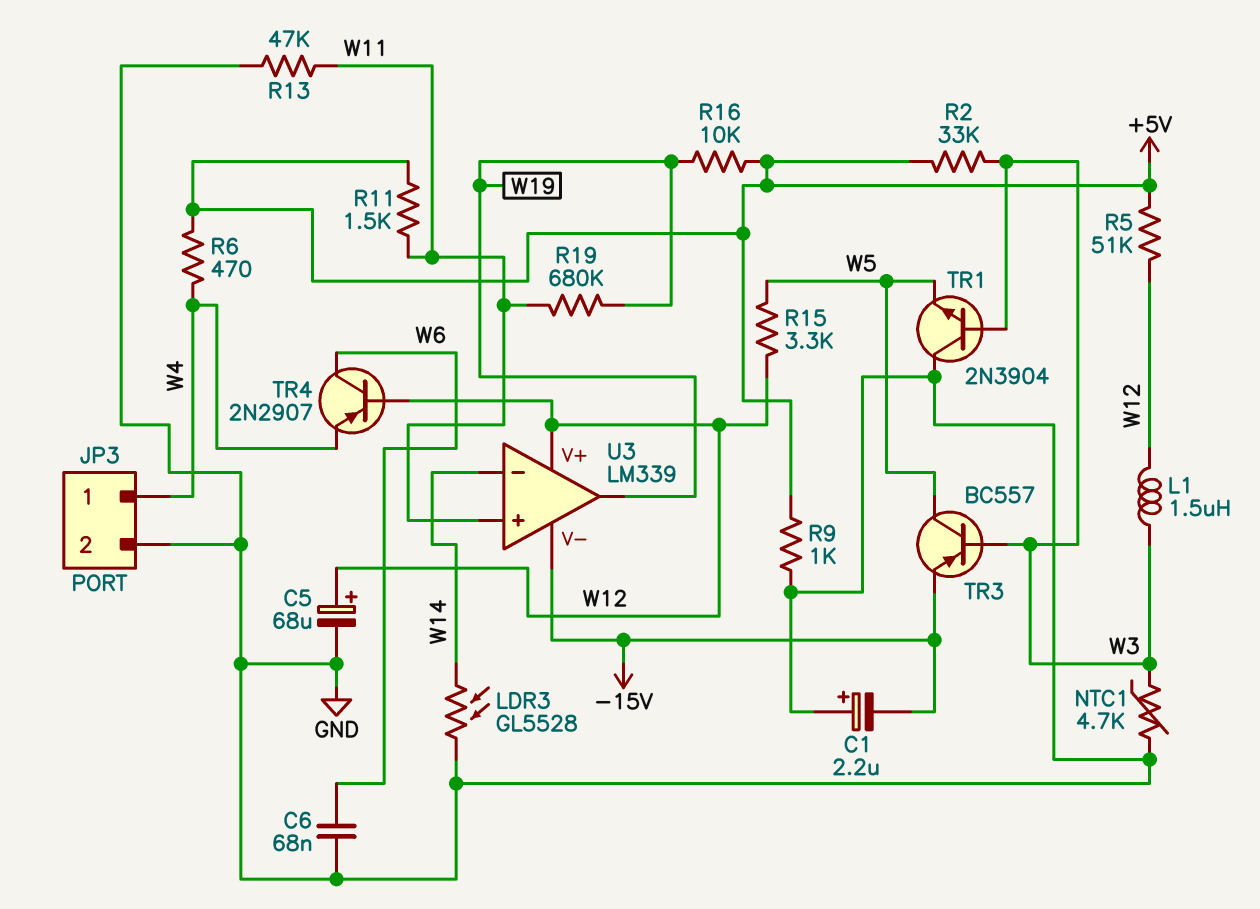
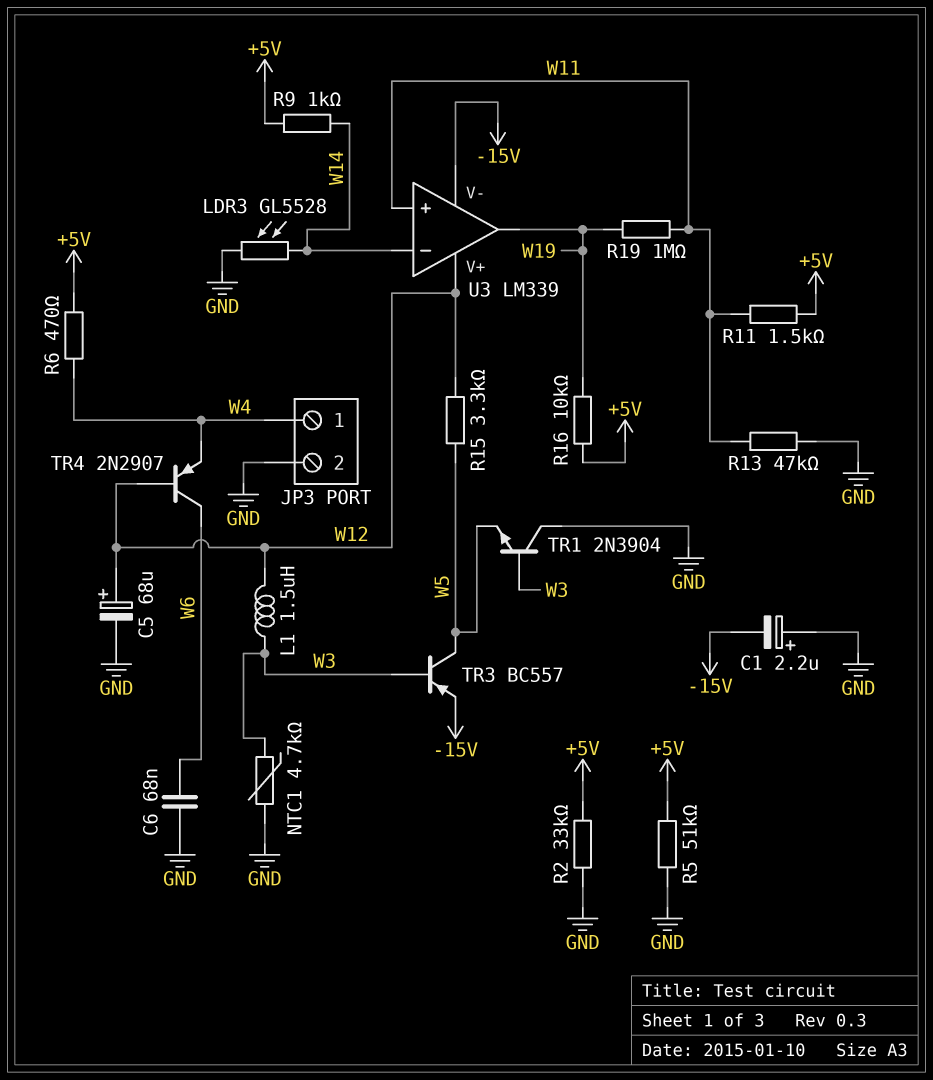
R2: 33k (+5V, W3) -> 33k (+5V, GND)
R5: 51k (+5V, W12) -> 51k (+5V, GND)
R9: 1k (+5V, GND) -> 1k (+5V, W14)
R19: 680k (W11, W19) -> 1M (W11, W19)

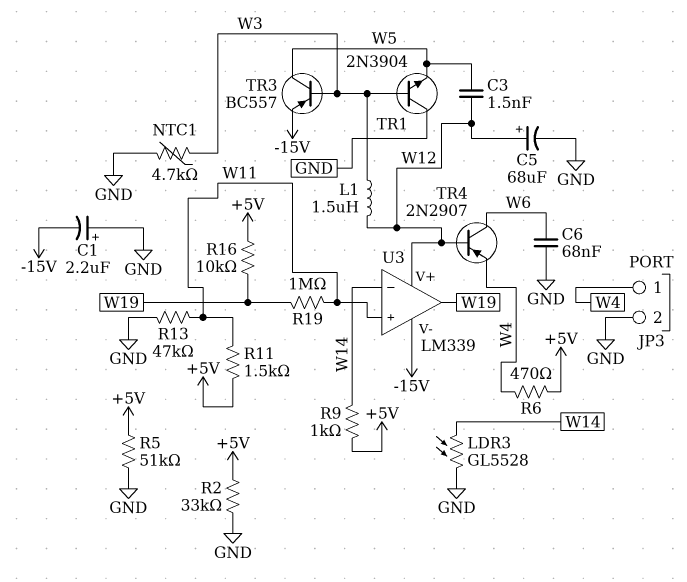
C3: none -> 1.5nF (W5, W12)
R15: 3.3k (W5, W12) -> none

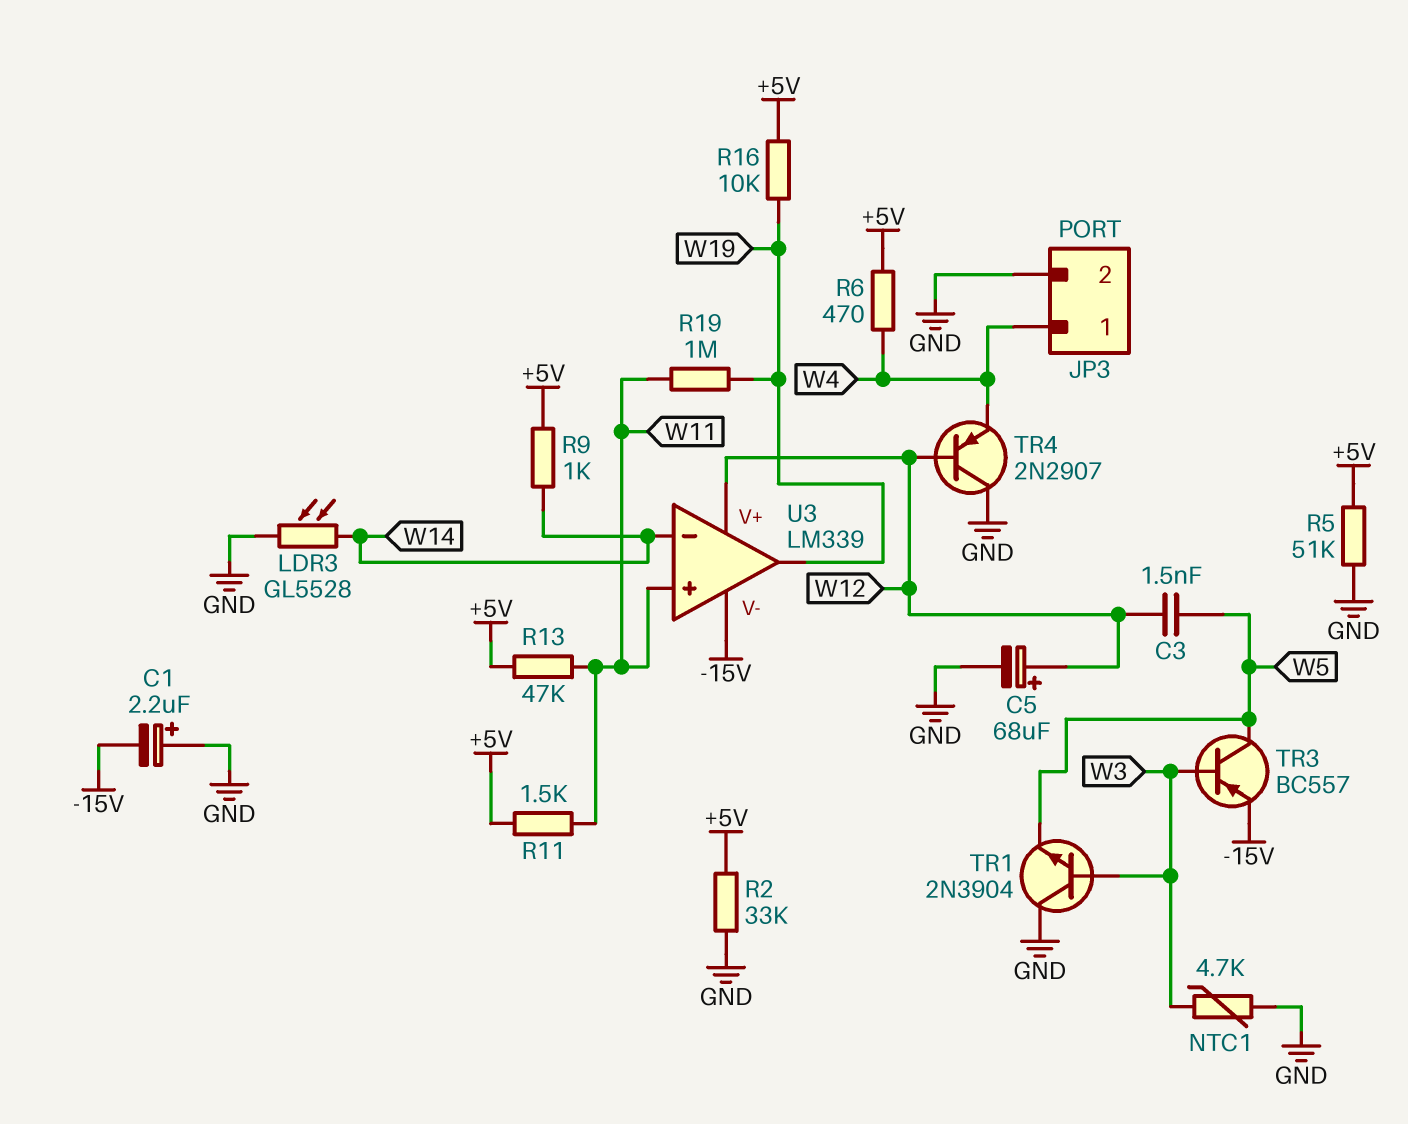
C6: 68nF (GND, W6) -> none
L1: 1.5uH (W3, W12) -> none
R13: 47k (GND, W11) -> 47k (+5V, W11)
TR4: PNP 2N2907 (B W12, C W6, E W4) -> PNP 2N2907 (B W12, C GND, E W4)

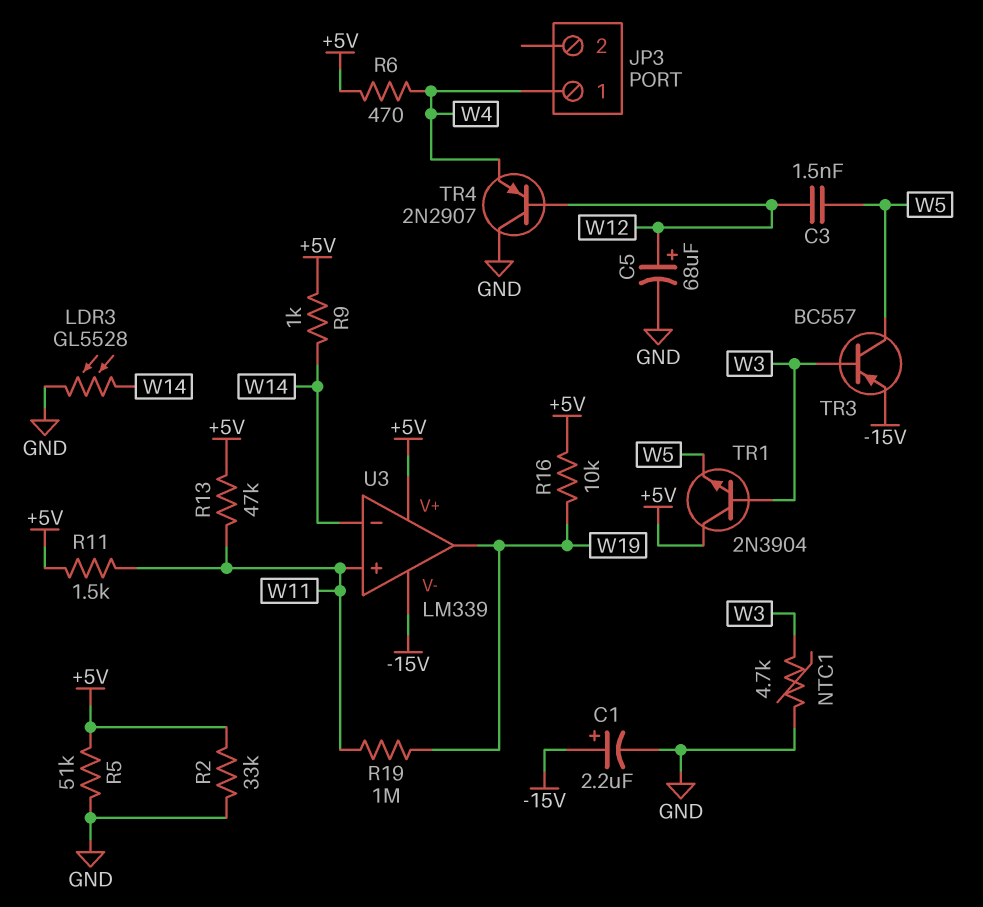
C1: 2.2uF (plus GND, minus -15V) -> 2.2uF (plus -15V, minus GND)
JP3 pin 2: GND -> none
TR1: NPN 2N3904 (B W3, C GND, E W5) -> NPN 2N3904 (B W3, C +5V, E W5)
U3 pin V+: W12 -> +5V

